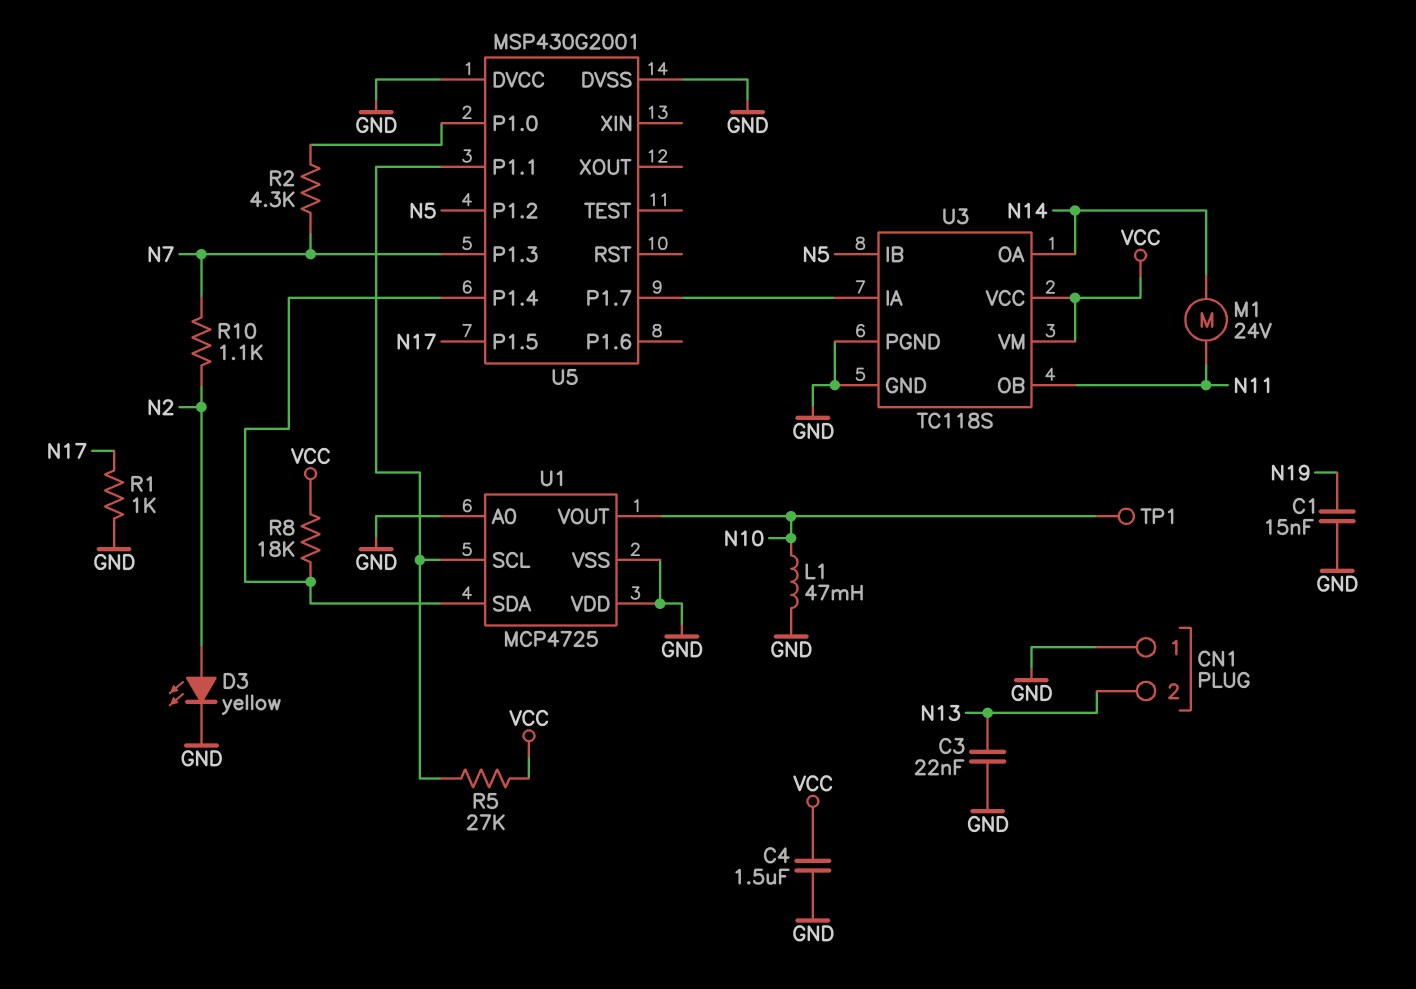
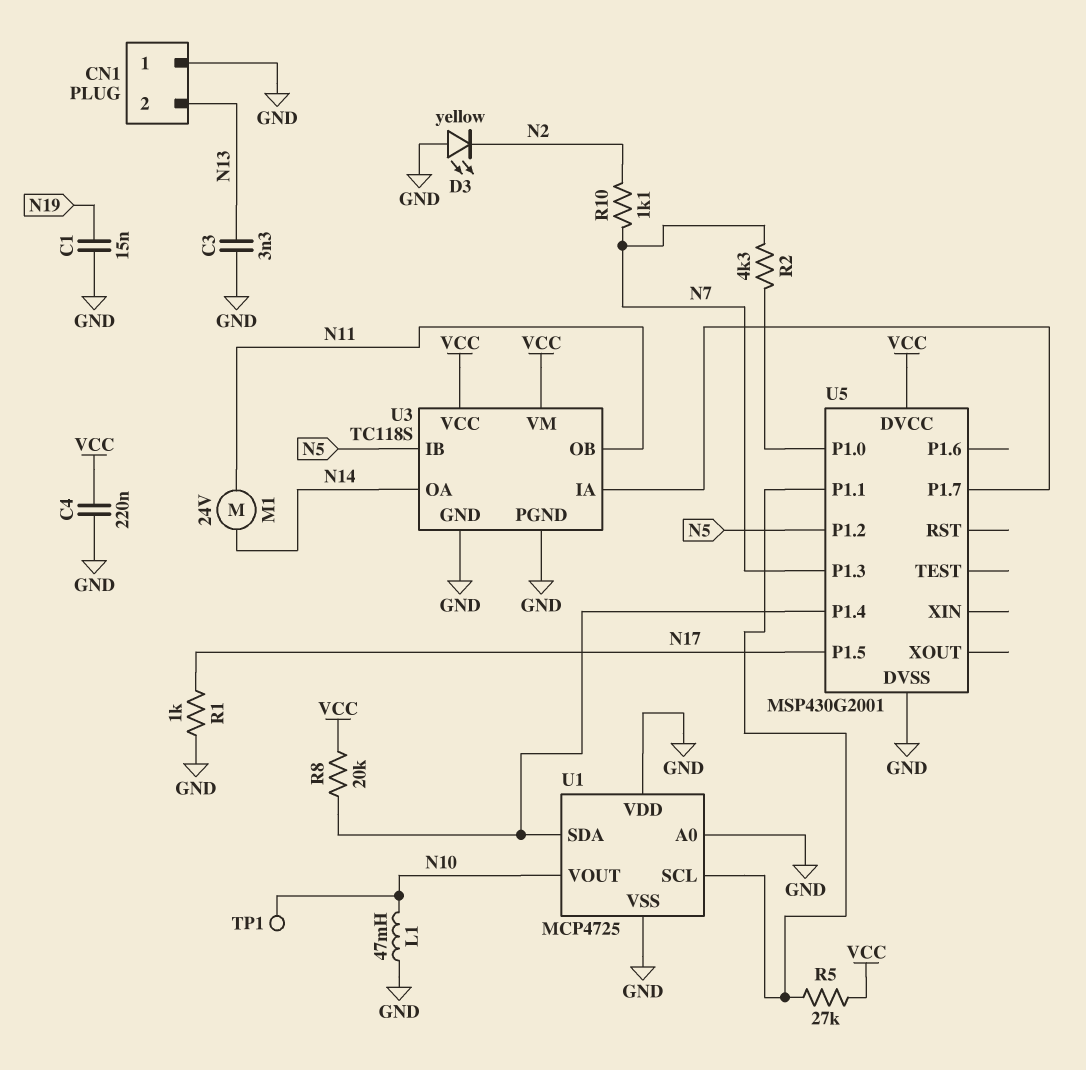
C3: 22nF (GND, N13) -> 3.3nF (GND, N13)
C4: 1.5uF (GND, VCC) -> 220nF (GND, VCC)
D3: LED yellow (A N2, K GND) -> LED yellow (A GND, K N2)
R8: 18k (U1/SDA, VCC) -> 20k (U1/SDA, VCC)
U5 pin DVCC: GND -> VCC

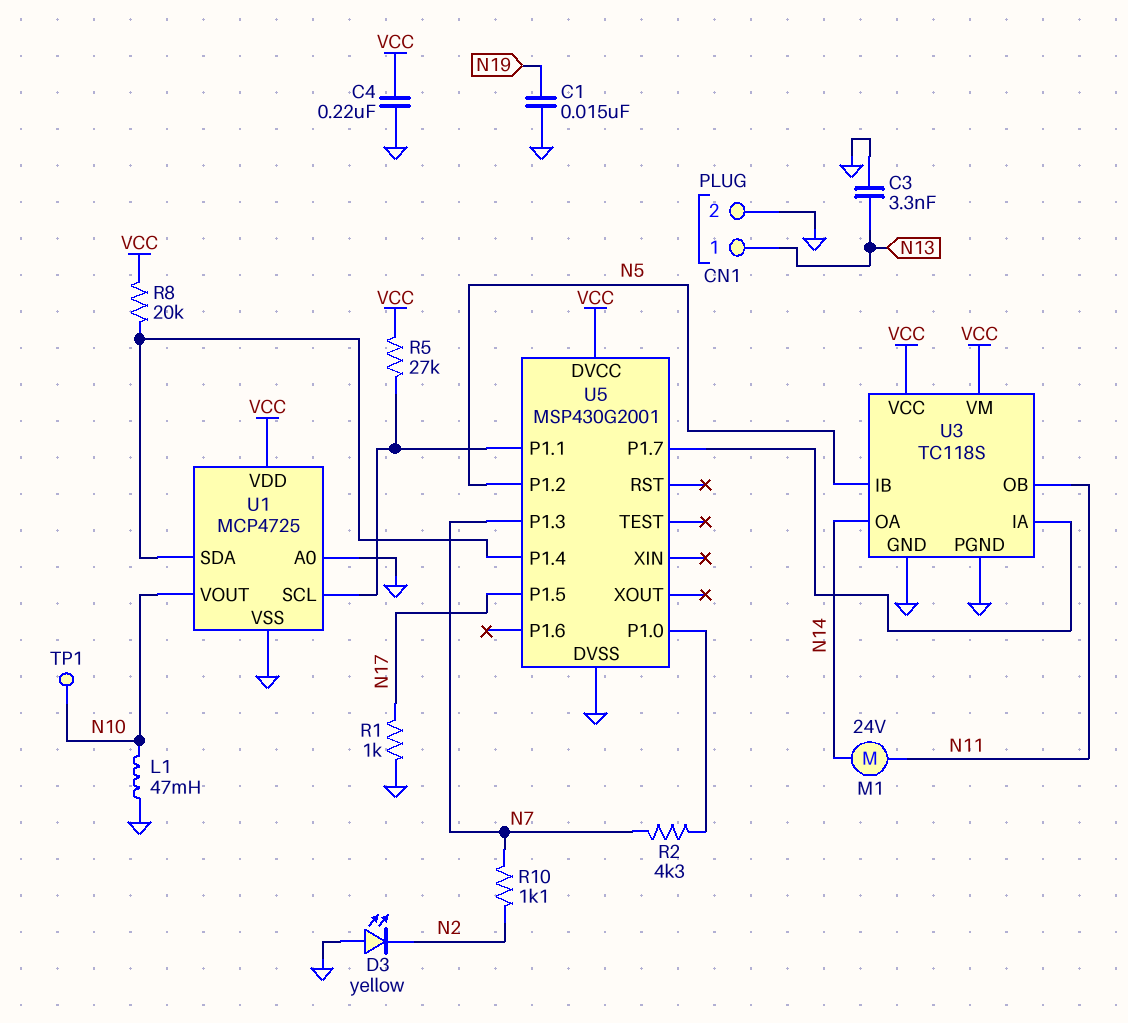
CN1 pin 1: GND -> N13
CN1 pin 2: N13 -> GND
U1 pin VDD: GND -> VCC

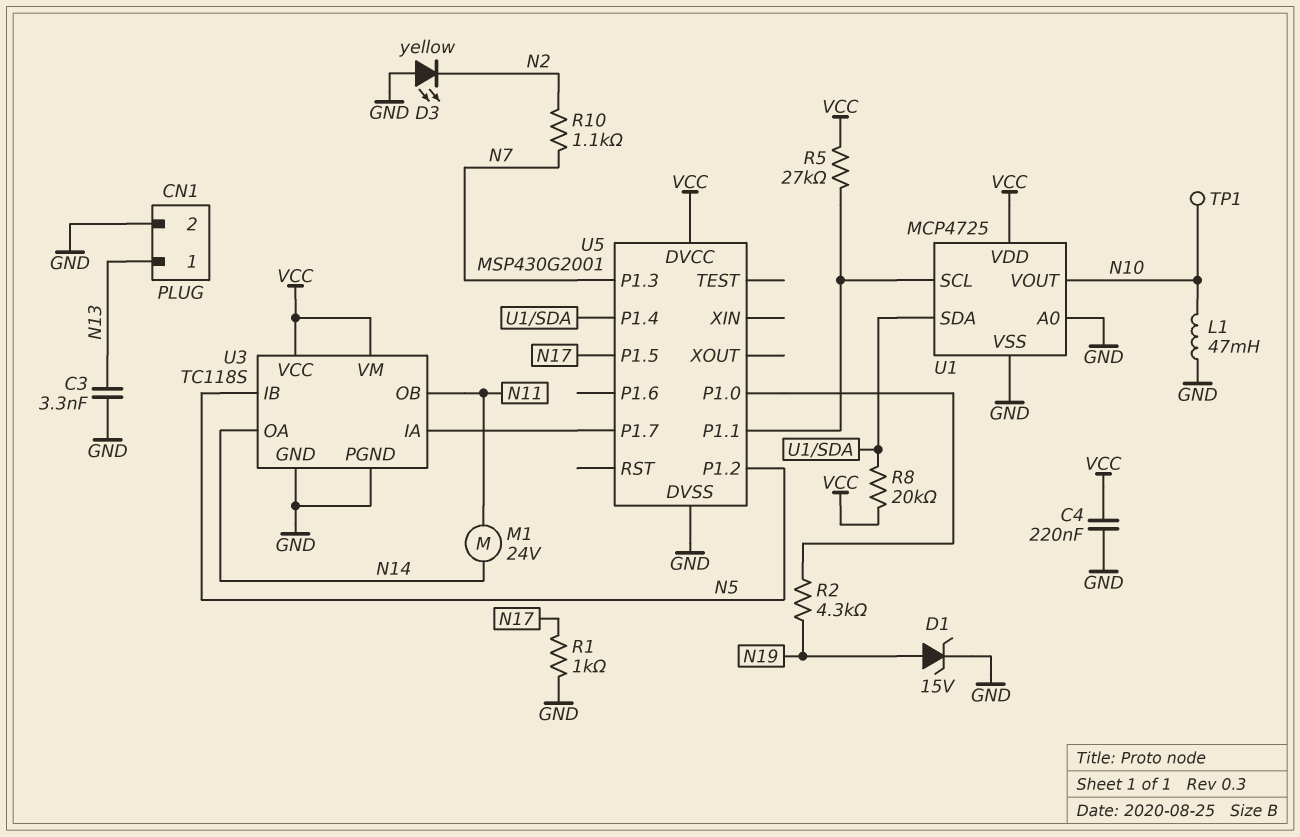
C1: 15nF (GND, N19) -> none
D1: none -> zener 15V (A N19, K GND)
R2: 4.3k (N7, U5/P1.0) -> 4.3k (N19, U5/P1.0)

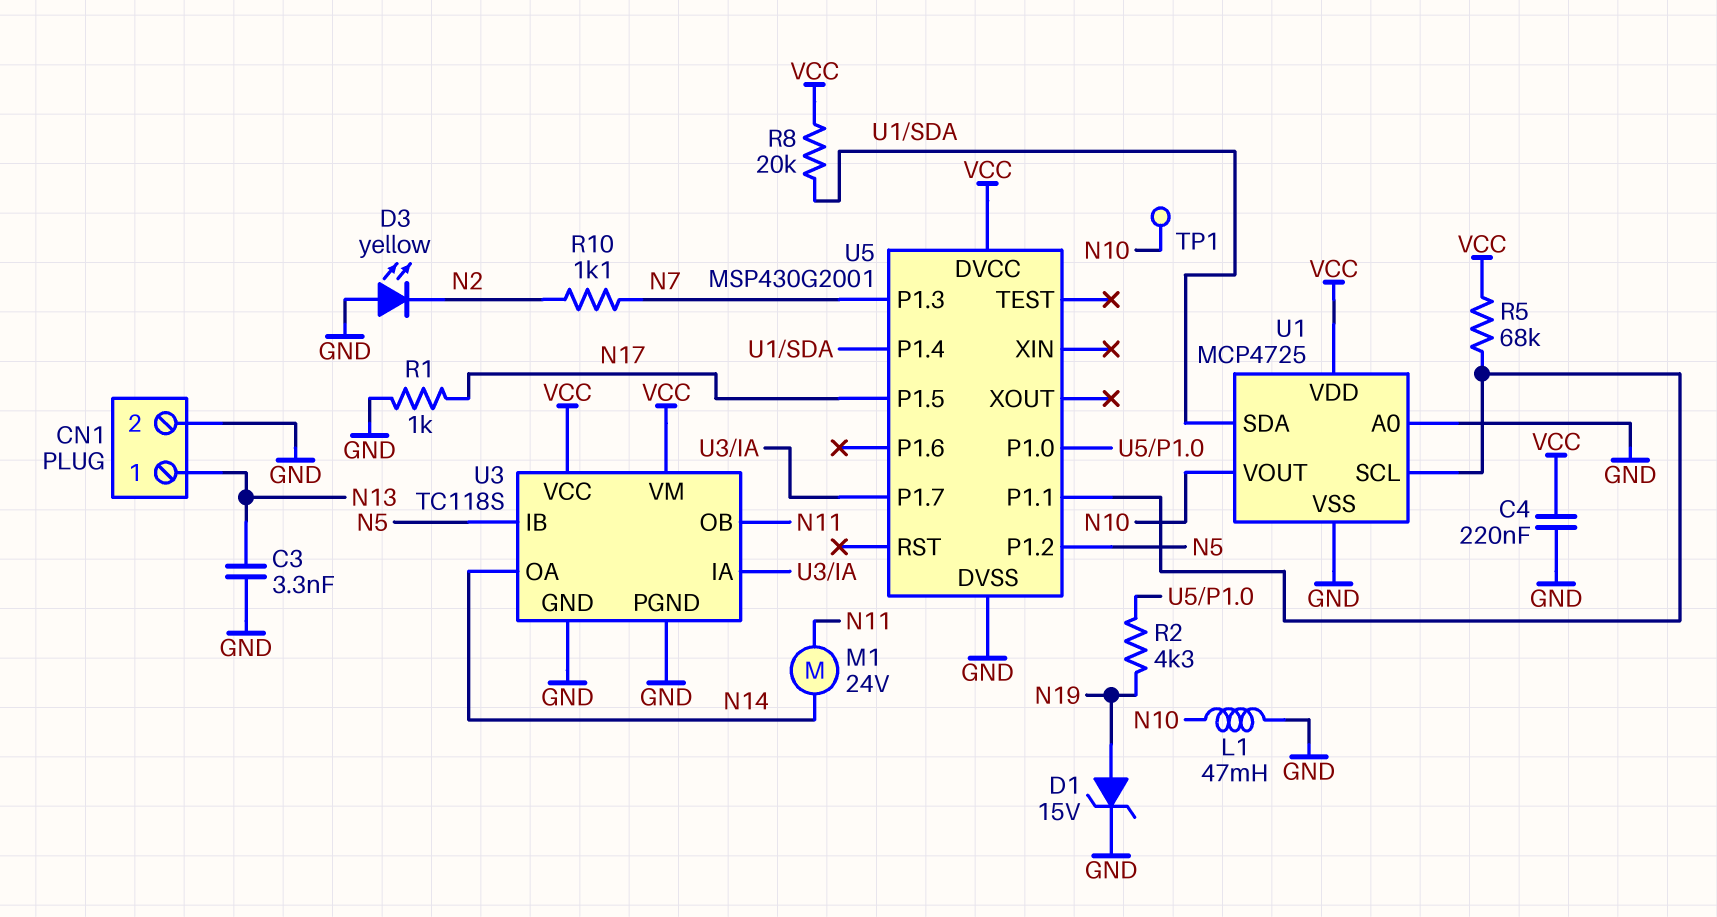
R5: 27k (U1/SCL, VCC) -> 68k (U1/SCL, VCC)

